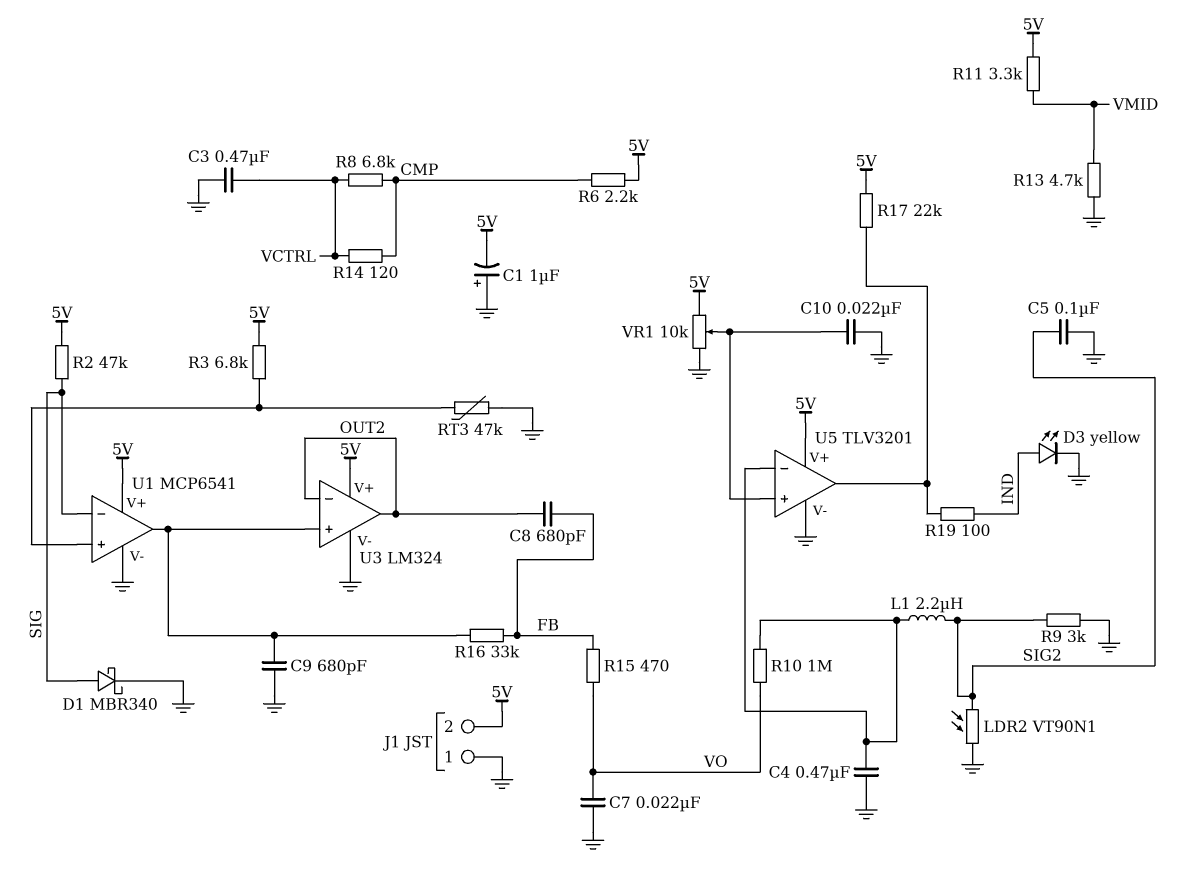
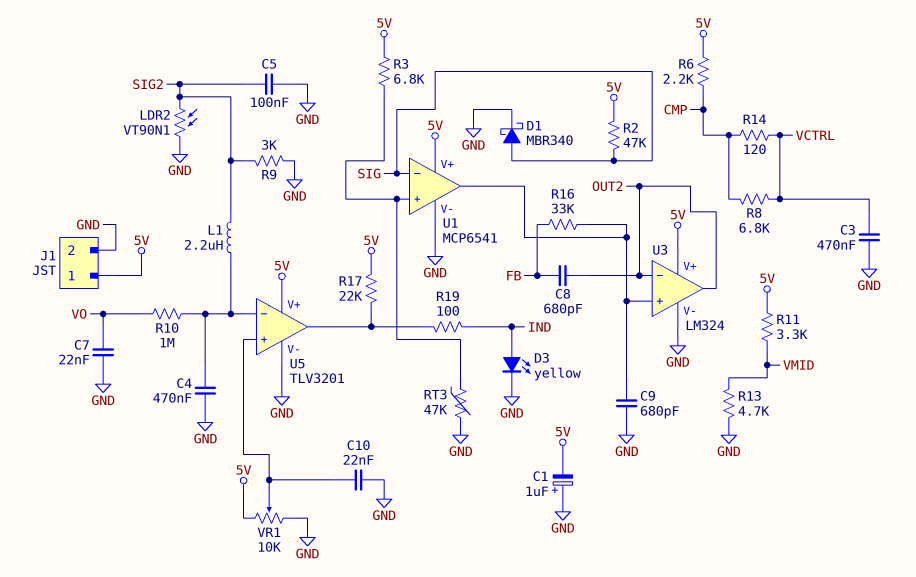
J1 pin 1: GND -> 5V
J1 pin 2: 5V -> GND
R15: 470 (FB, VO) -> none

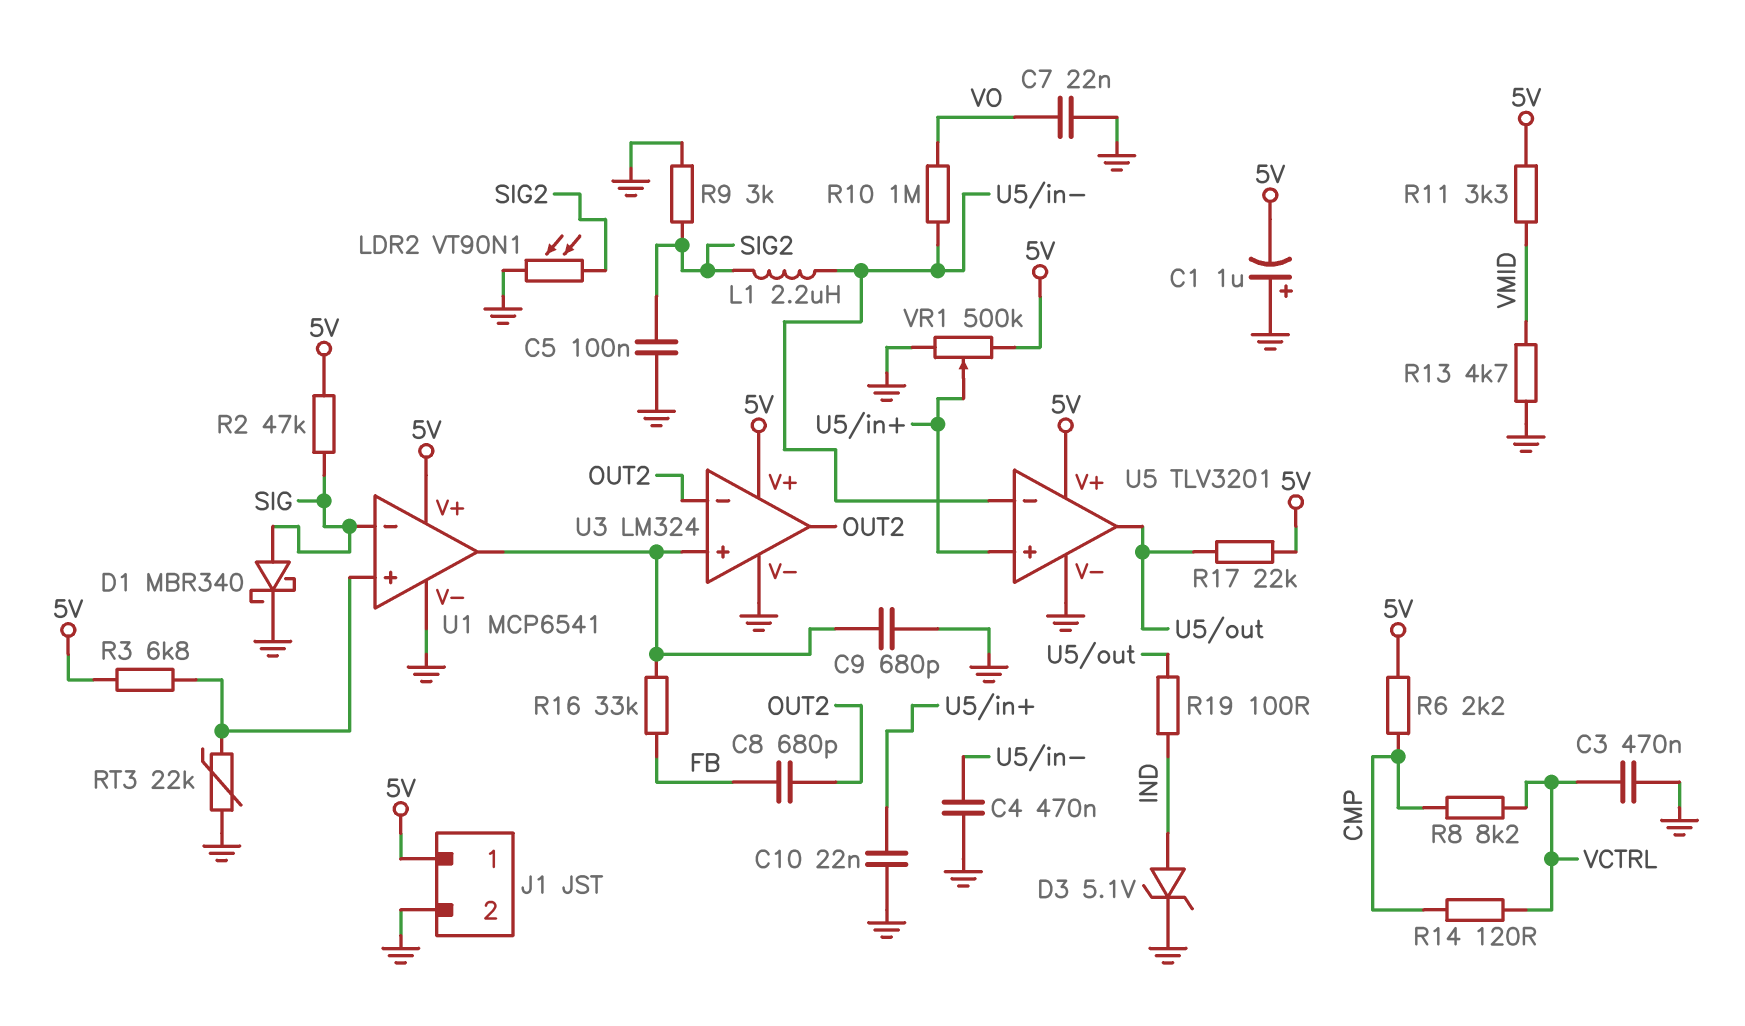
D3: LED yellow (A IND, K GND) -> zener 5.1V (A IND, K GND)
R8: 6.8k (CMP, VCTRL) -> 8.2k (CMP, VCTRL)
RT3: 47k (GND, U1/in+) -> 22k (GND, U1/in+)
VR1: 10k (5V, GND, wiper U5/in+) -> 500k (5V, GND, wiper U5/in+)

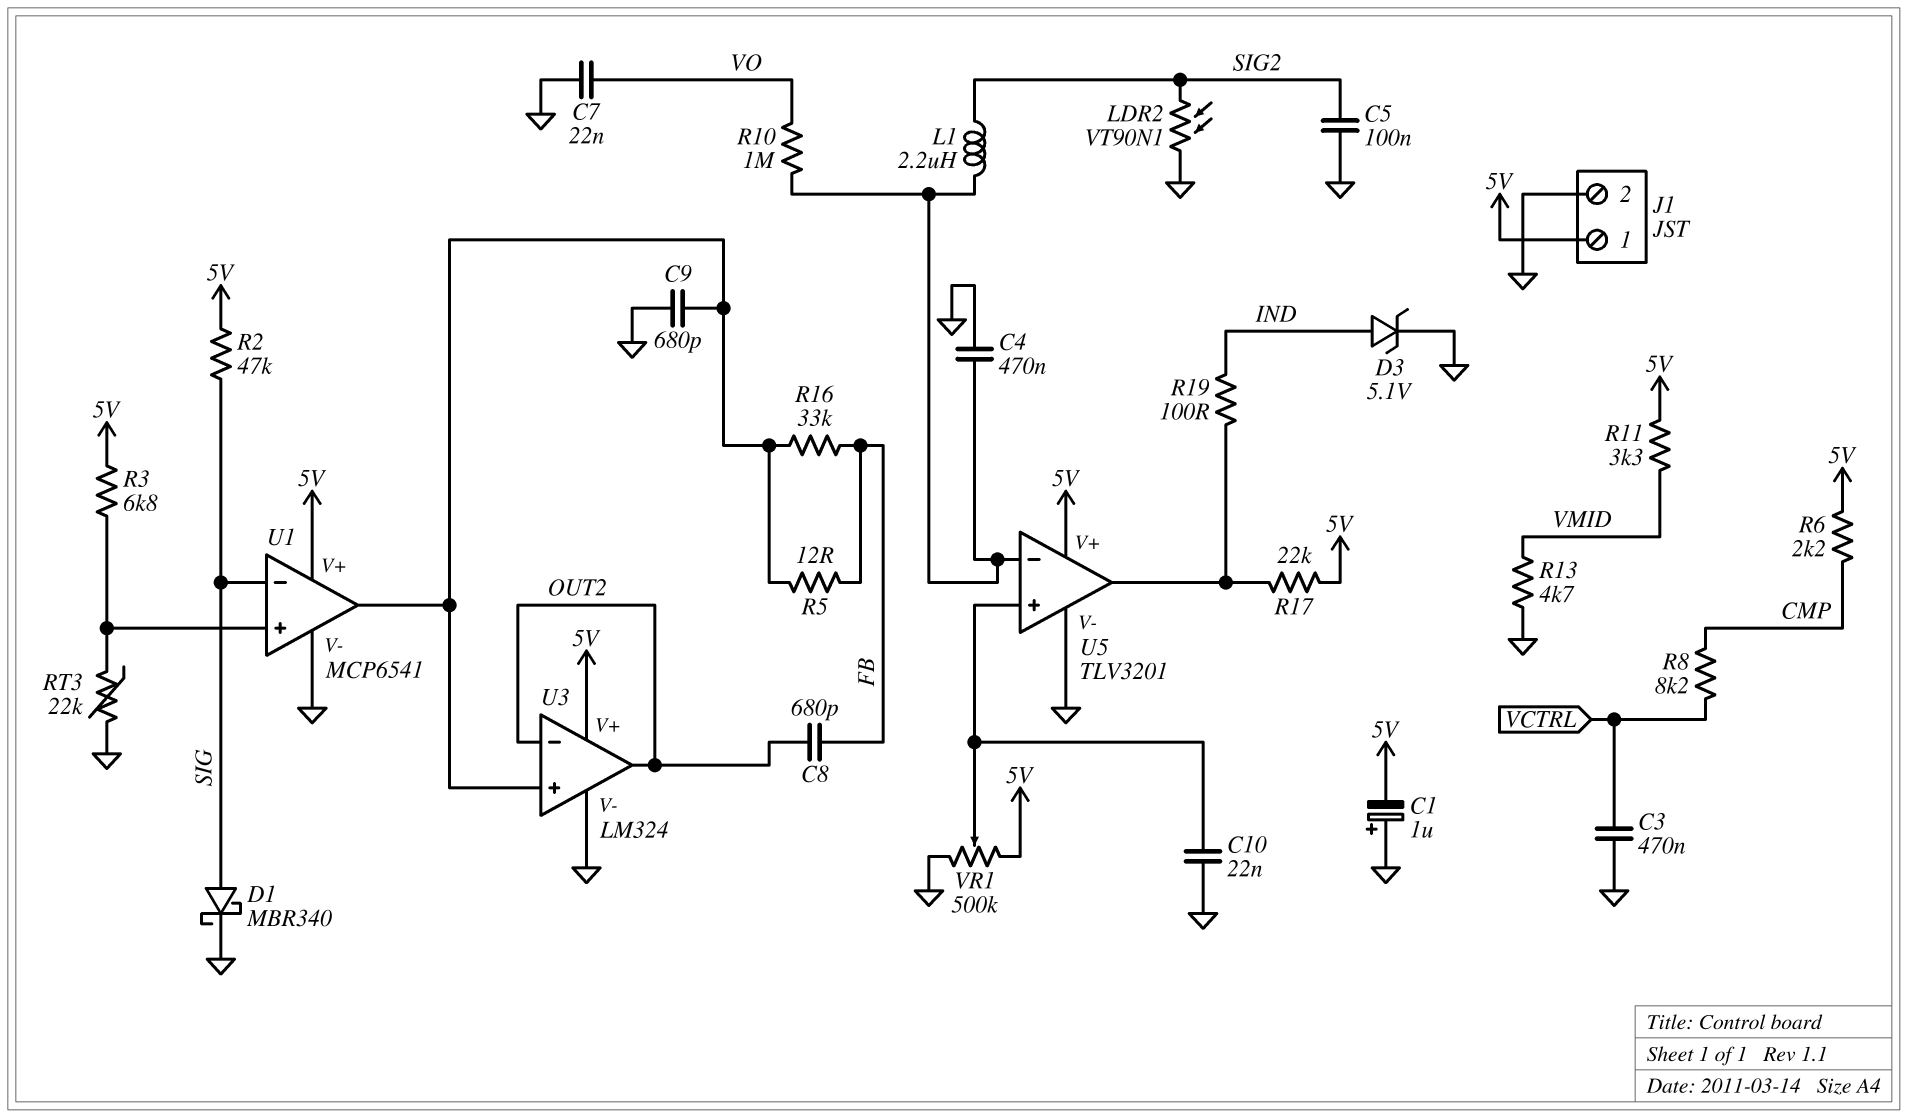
R5: none -> 12 (FB, U1/out)
R9: 3k (GND, SIG2) -> none
R14: 120 (CMP, VCTRL) -> none

